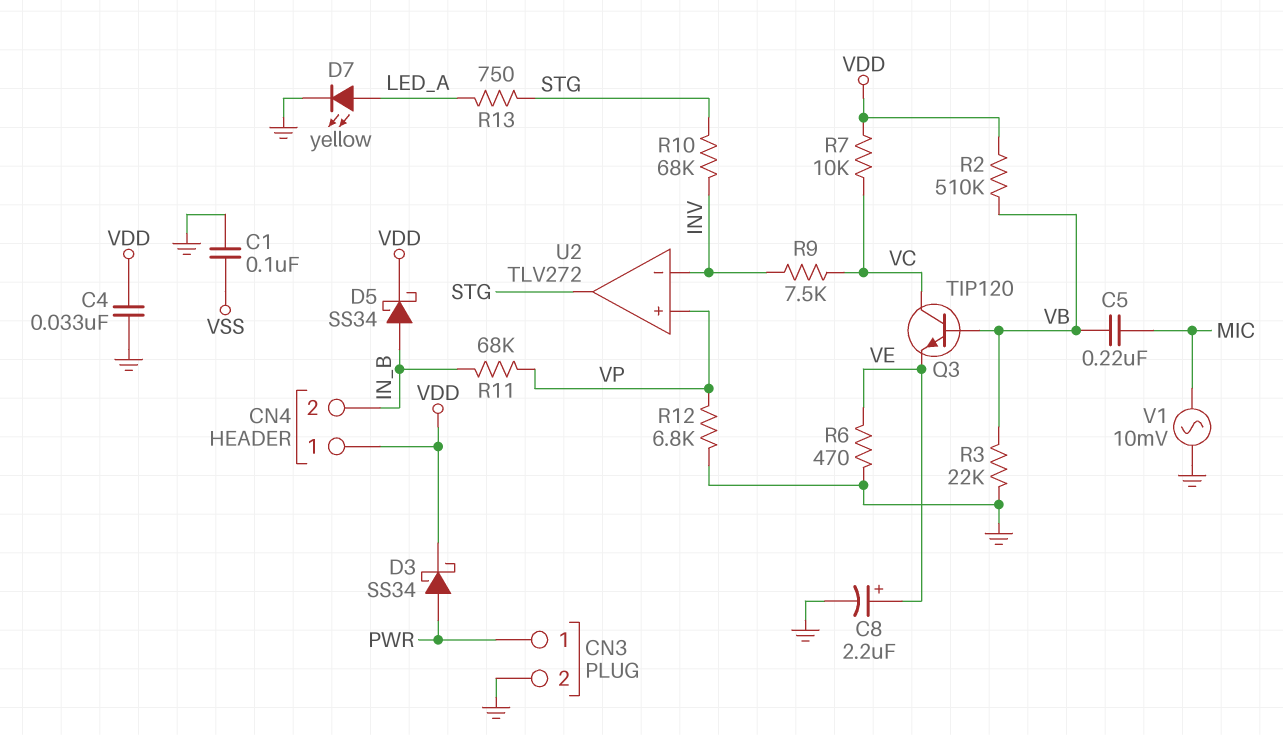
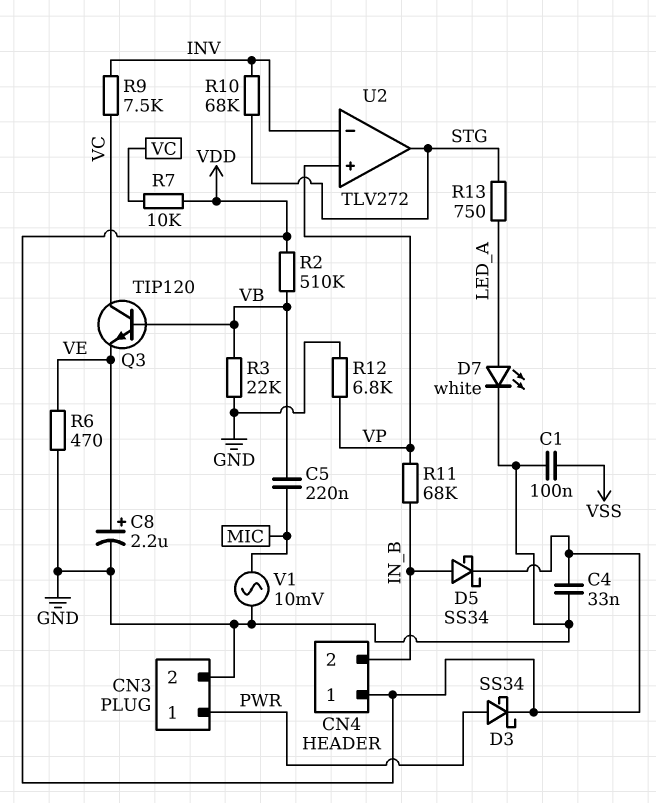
D7: LED yellow (A LED_A, K GND) -> LED white (A LED_A, K GND)

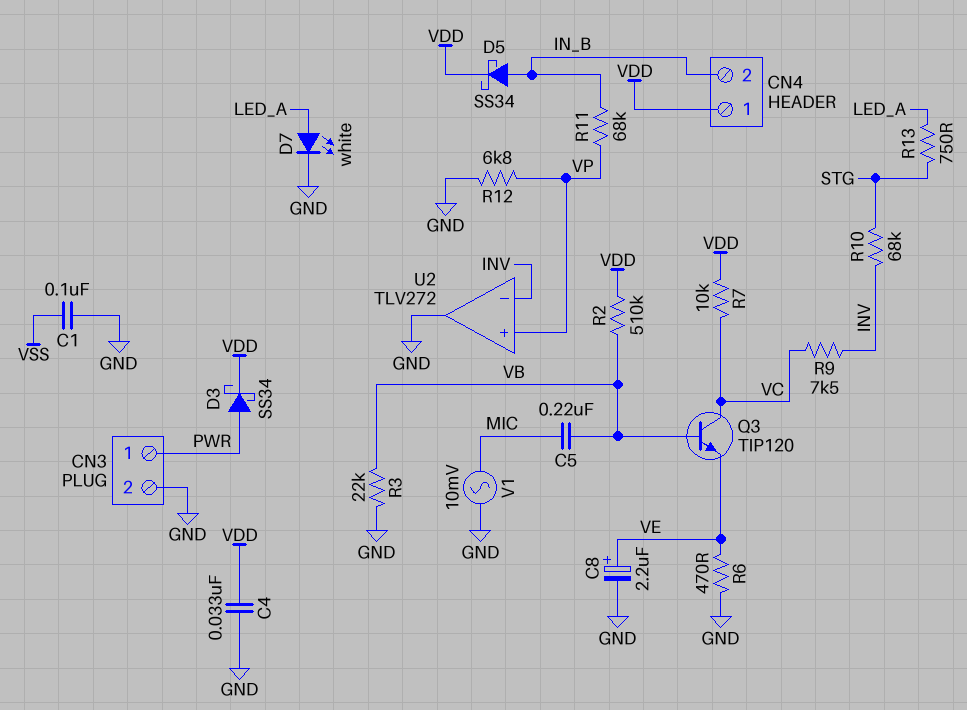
U2 pin out: STG -> GND

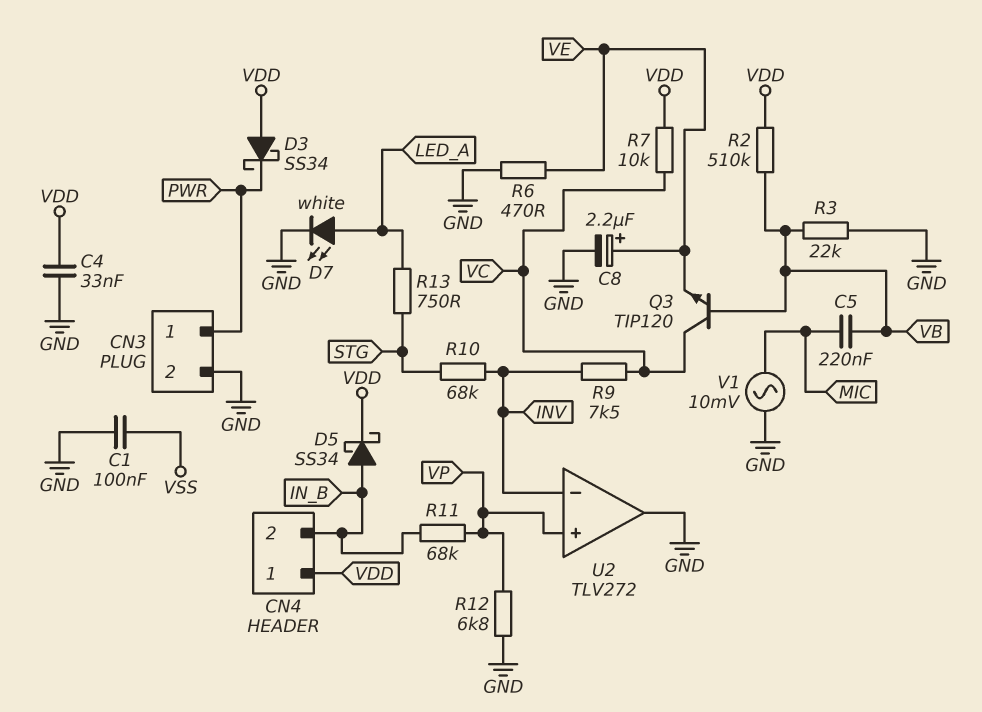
D3: schottky SS34 (A PWR, K VDD) -> schottky SS34 (A VDD, K PWR)

